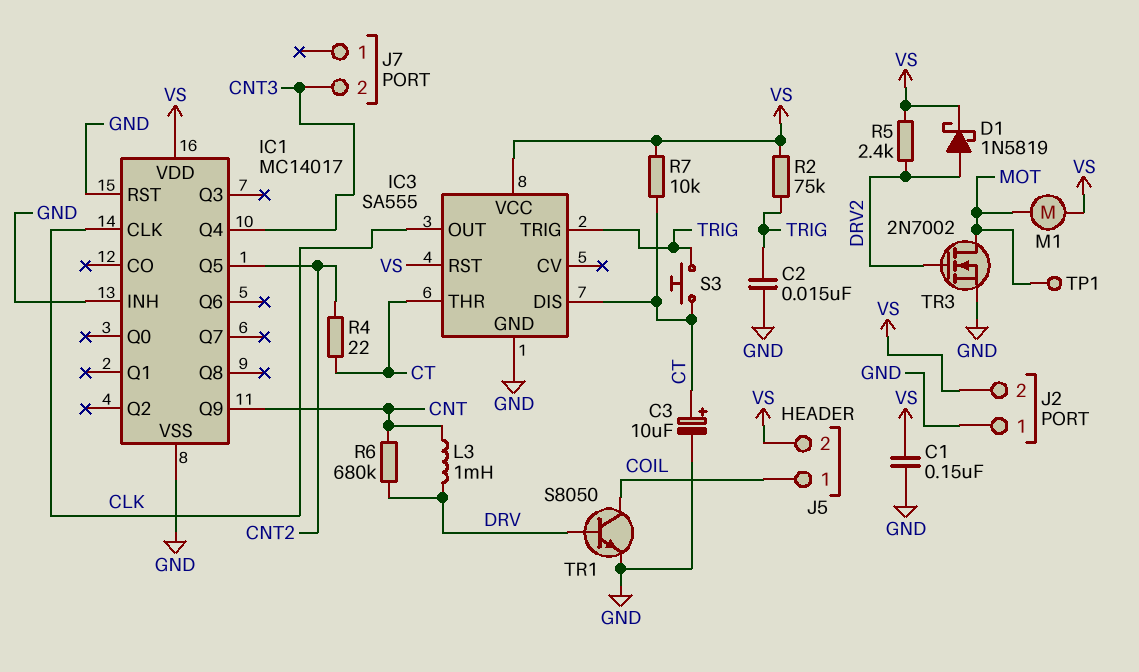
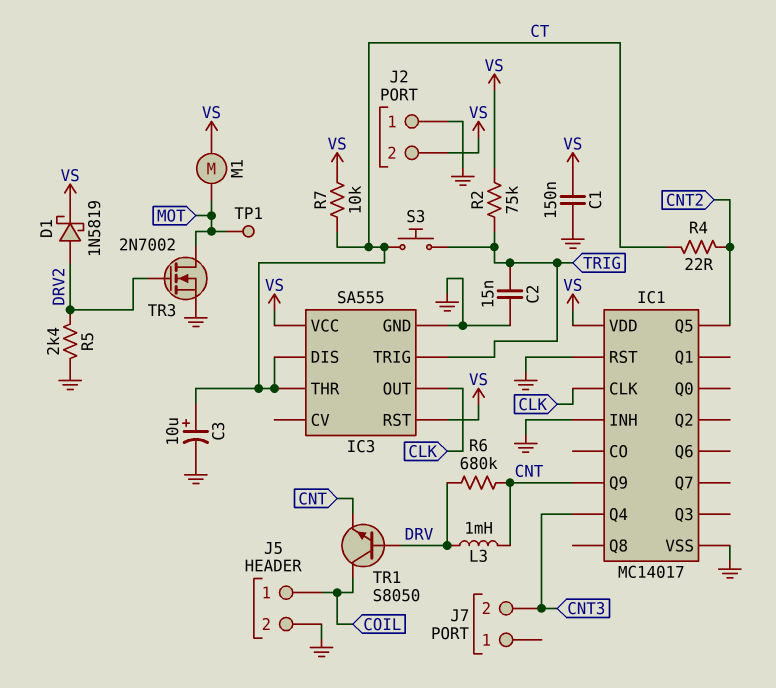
J5 pin 2: VS -> GND
R5: 2.4k (DRV2, VS) -> 2.4k (DRV2, GND)
TR1: NPN S8050 (B DRV, C COIL, E GND) -> NPN S8050 (B DRV, C COIL, E CNT)

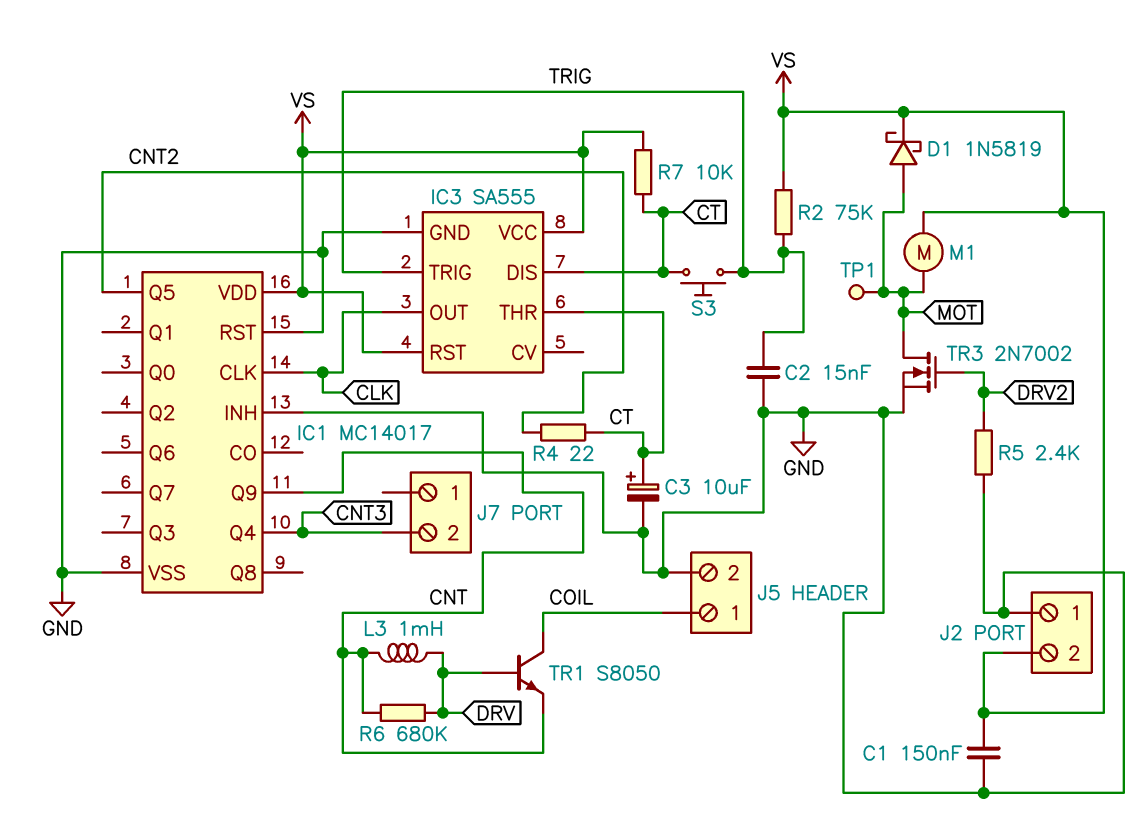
D1: schottky 1N5819 (A DRV2, K VS) -> schottky 1N5819 (A MOT, K VS)

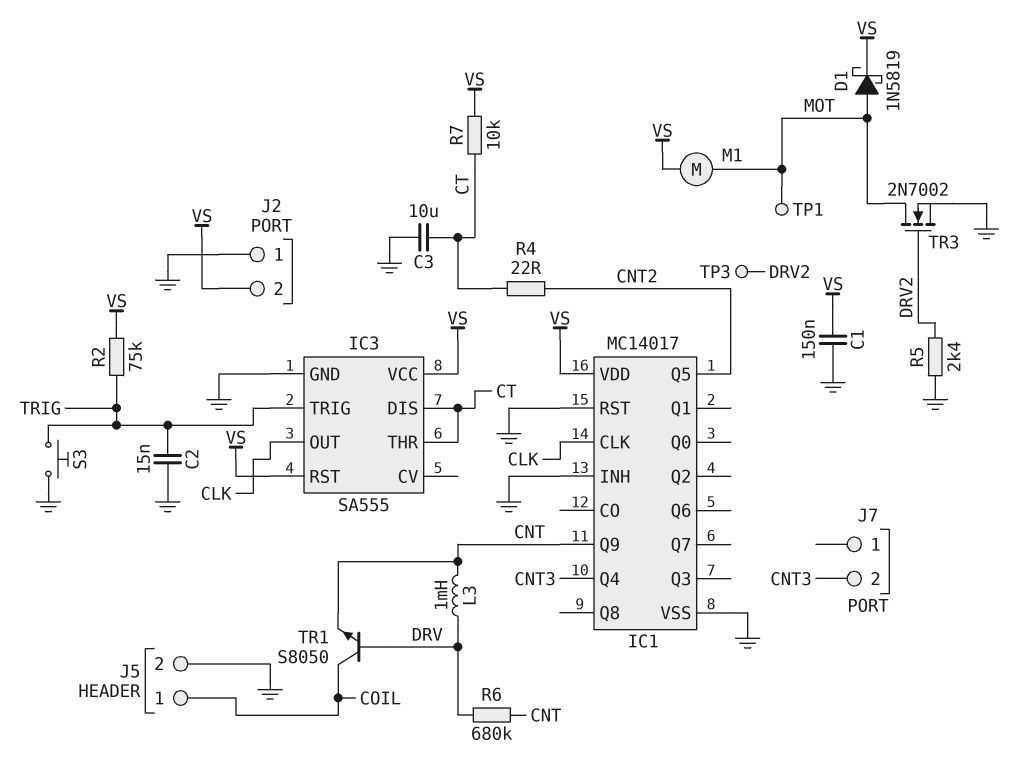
C3: 10uF (plus CT, minus GND) -> 10uF (CT, GND)
S3: button (CT, TRIG) -> button (GND, TRIG)
TP3: none -> test point (DRV2)

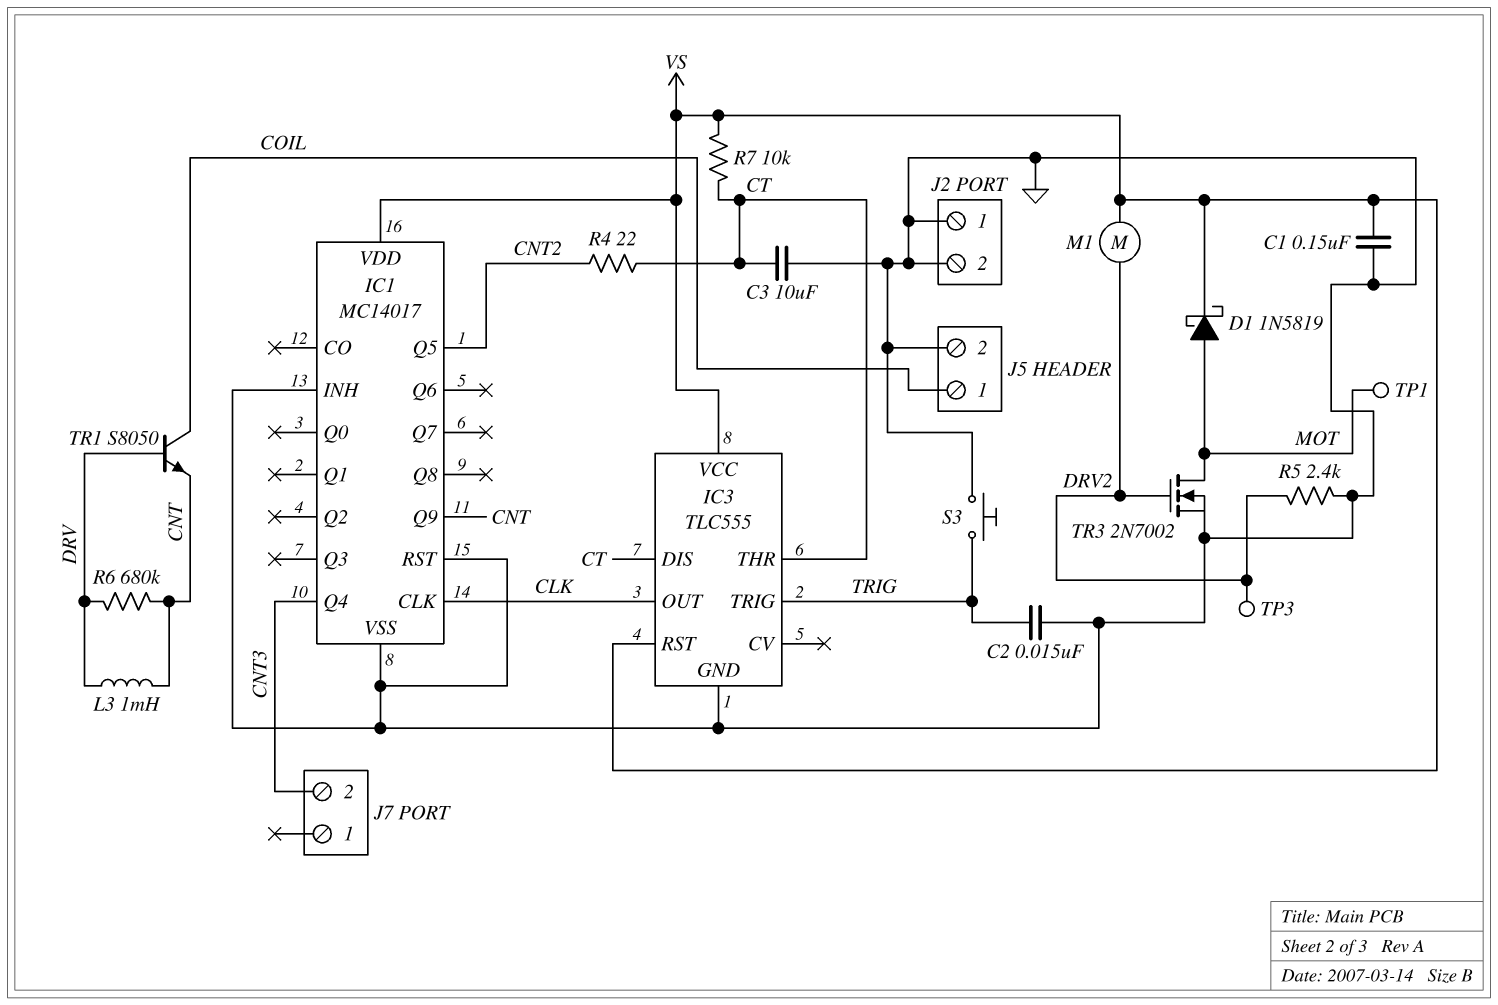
IC3: SA555 -> TLC555
J2 pin 2: VS -> GND
M1: motor (MOT, VS) -> motor (DRV2, VS)
R2: 75k (TRIG, VS) -> none

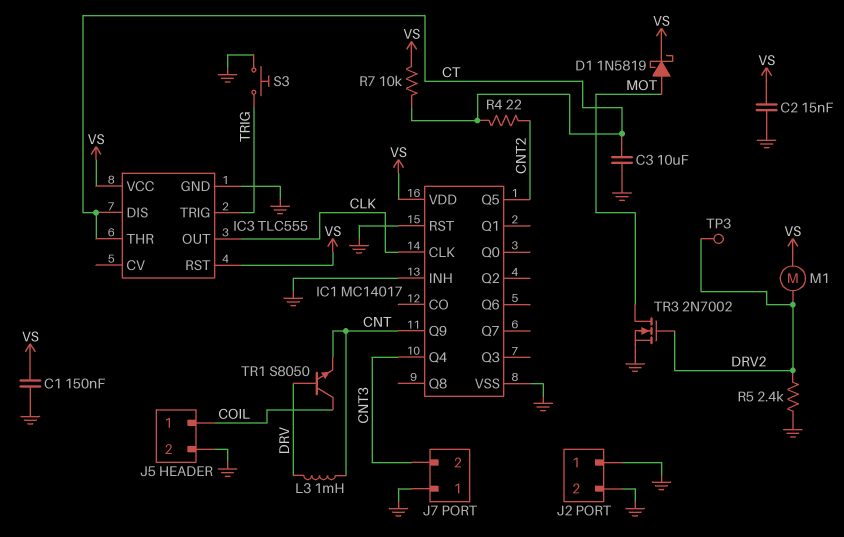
C2: 15nF (GND, TRIG) -> 15nF (GND, VS)
J7 pin 1: none -> GND
R6: 680k (CNT, DRV) -> none
TP1: test point (MOT) -> none

